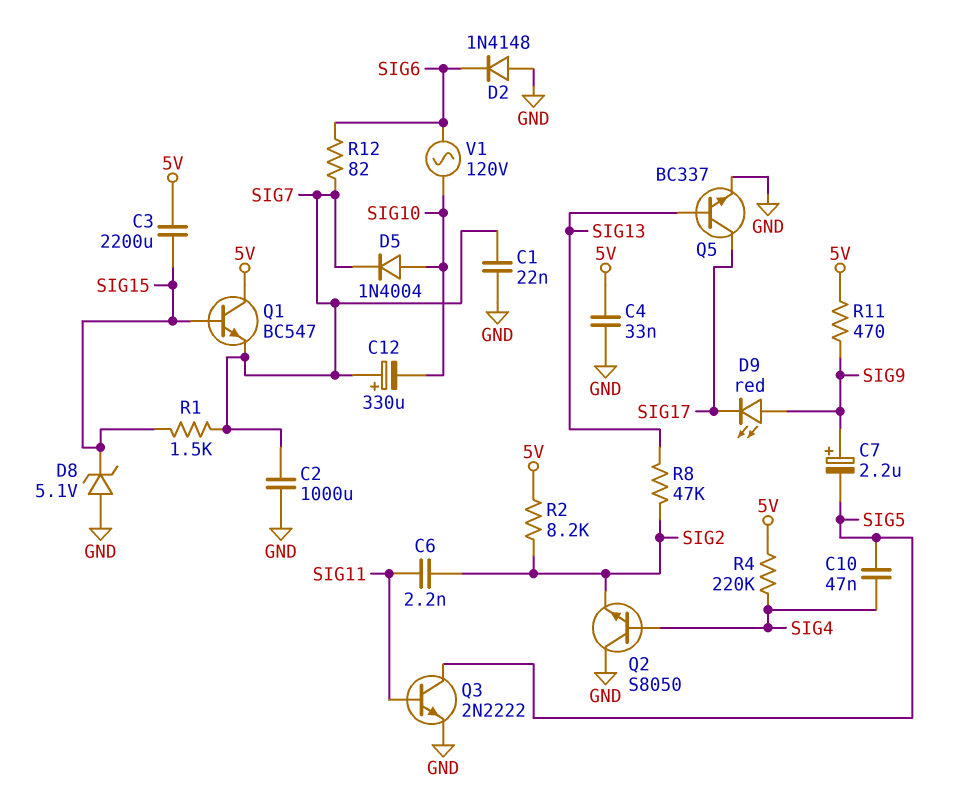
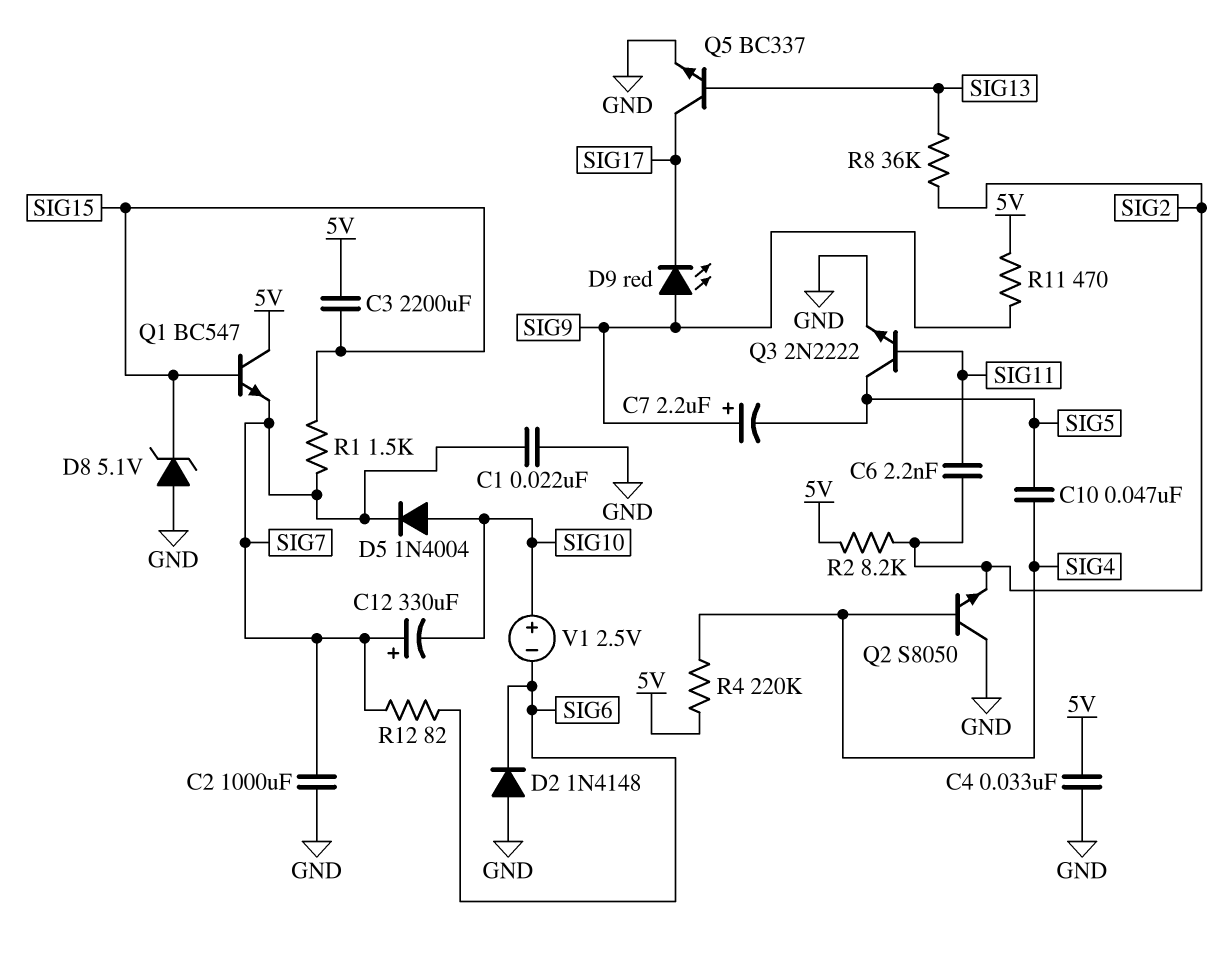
R8: 47k (SIG2, SIG13) -> 36k (SIG2, SIG13)
V1: AC 120V (SIG6, SIG10) -> 2.5V (plus SIG10, minus SIG6)

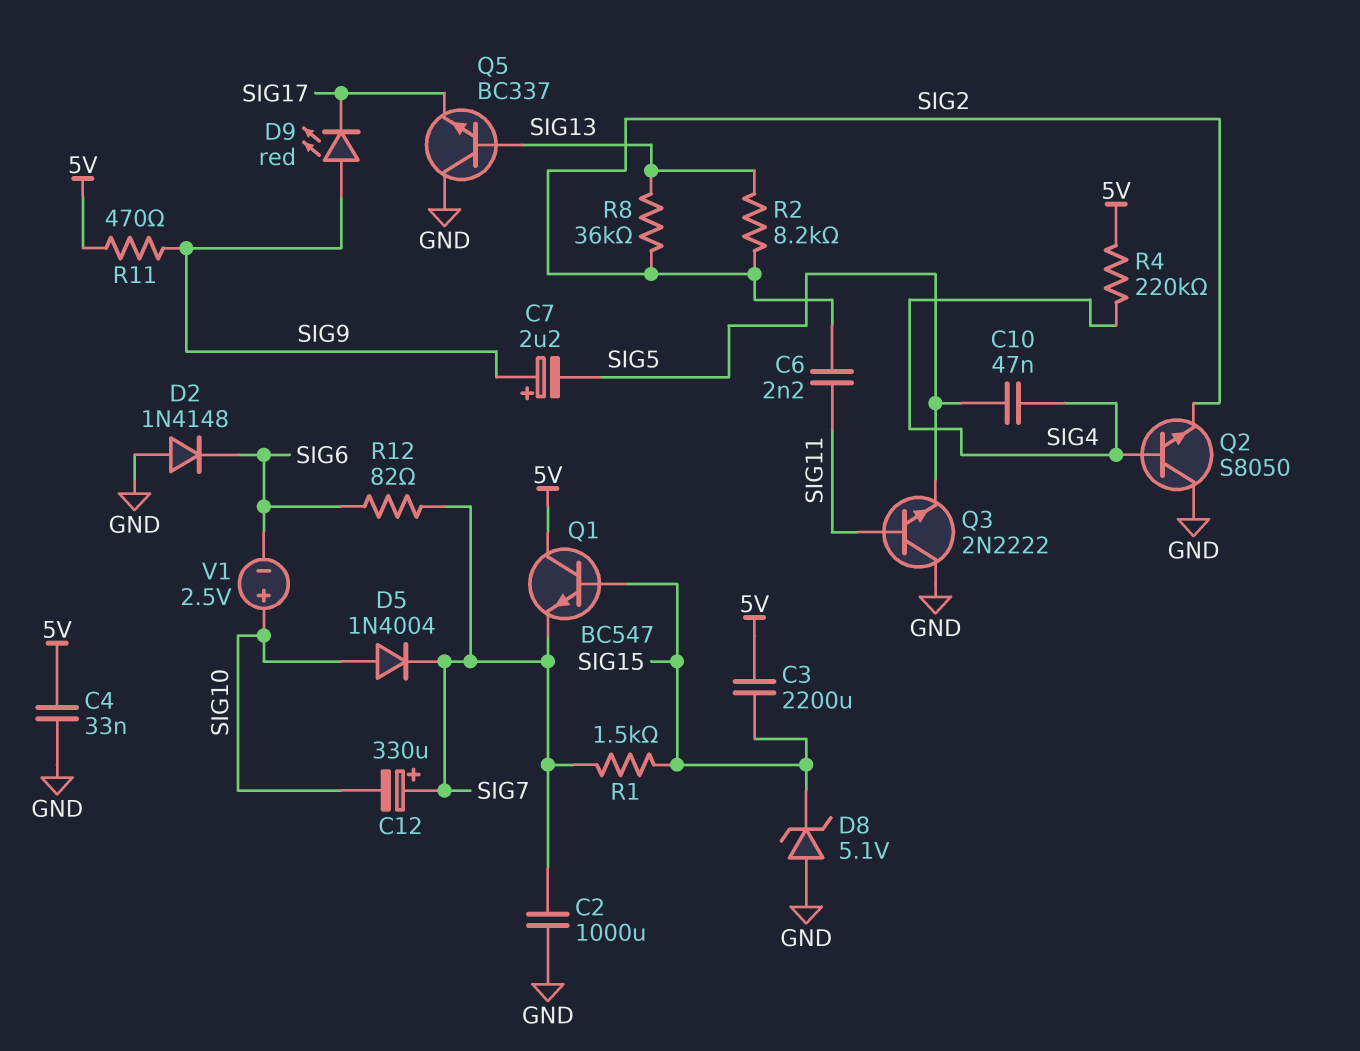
C1: 22nF (GND, SIG7) -> none
Q3: NPN 2N2222 (B SIG11, C SIG5, E GND) -> NPN 2N2222 (B SIG11, C GND, E SIG5)
Q5: NPN BC337 (B SIG13, C SIG17, E GND) -> NPN BC337 (B SIG13, C GND, E SIG17)
R2: 8.2k (5V, SIG2) -> 8.2k (SIG2, SIG13)

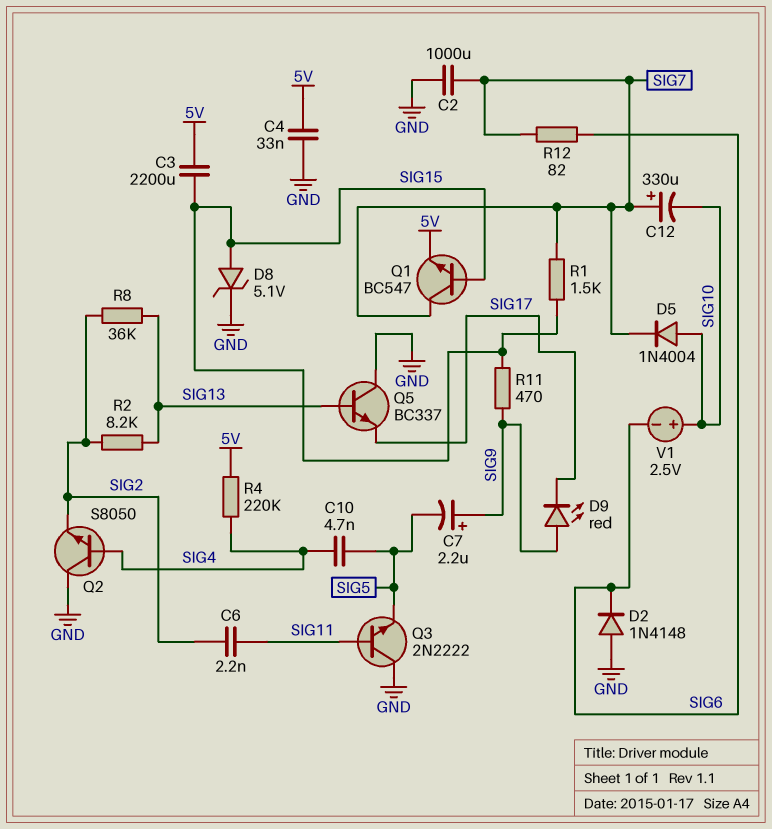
C10: 47nF (SIG4, SIG5) -> 4.7nF (SIG4, SIG5)
D8: zener 5.1V (A GND, K SIG15) -> zener 5.1V (A SIG15, K GND)
Q1: NPN BC547 (B SIG15, C 5V, E SIG7) -> NPN BC547 (B SIG15, C SIG7, E 5V)
R11: 470 (5V, SIG9) -> 470 (SIG9, SIG15)

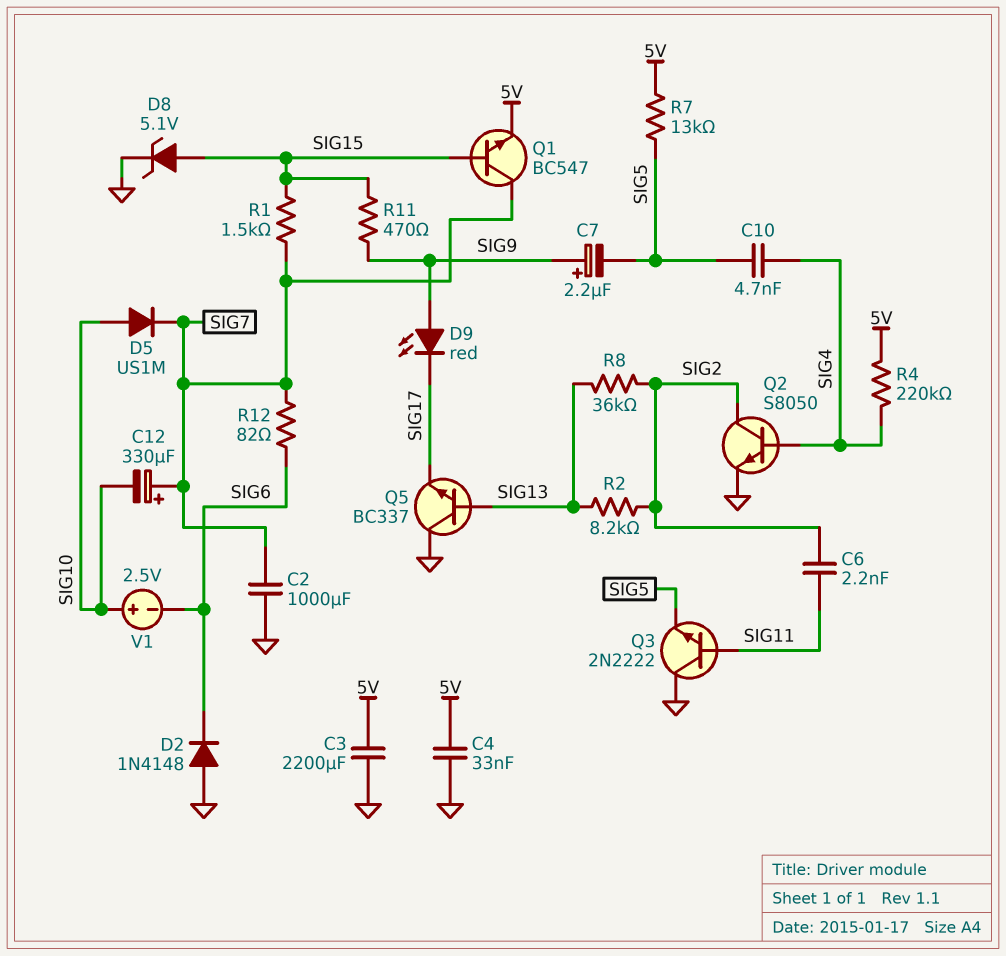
C3: 2200uF (5V, SIG15) -> 2200uF (5V, GND)
D5: diode 1N4004 (A SIG10, K SIG7) -> diode US1M (A SIG10, K SIG7)
Q2: NPN S8050 (B SIG4, C GND, E SIG2) -> NPN S8050 (B SIG4, C SIG2, E GND)
R7: none -> 13k (5V, SIG5)

